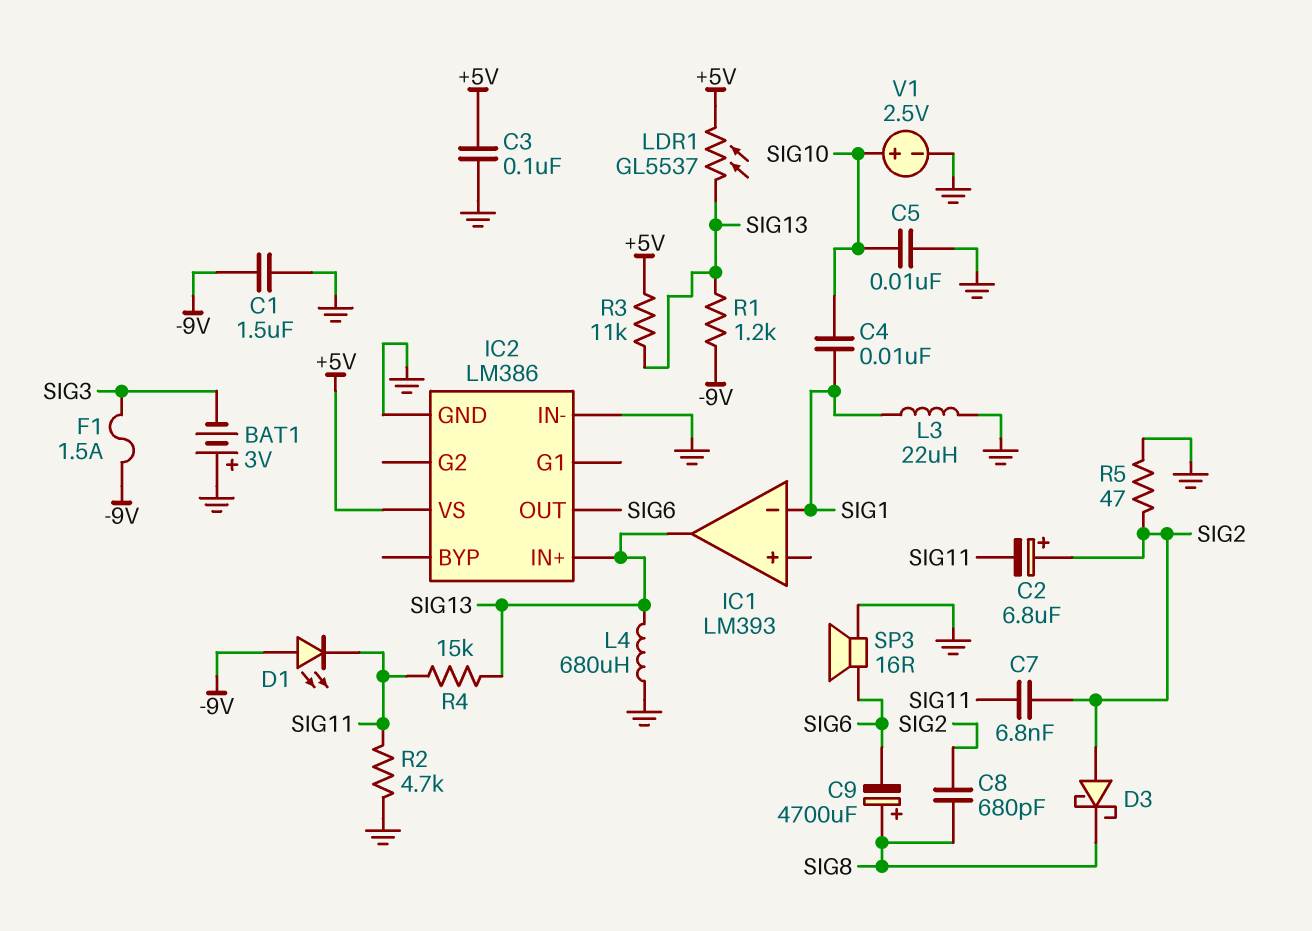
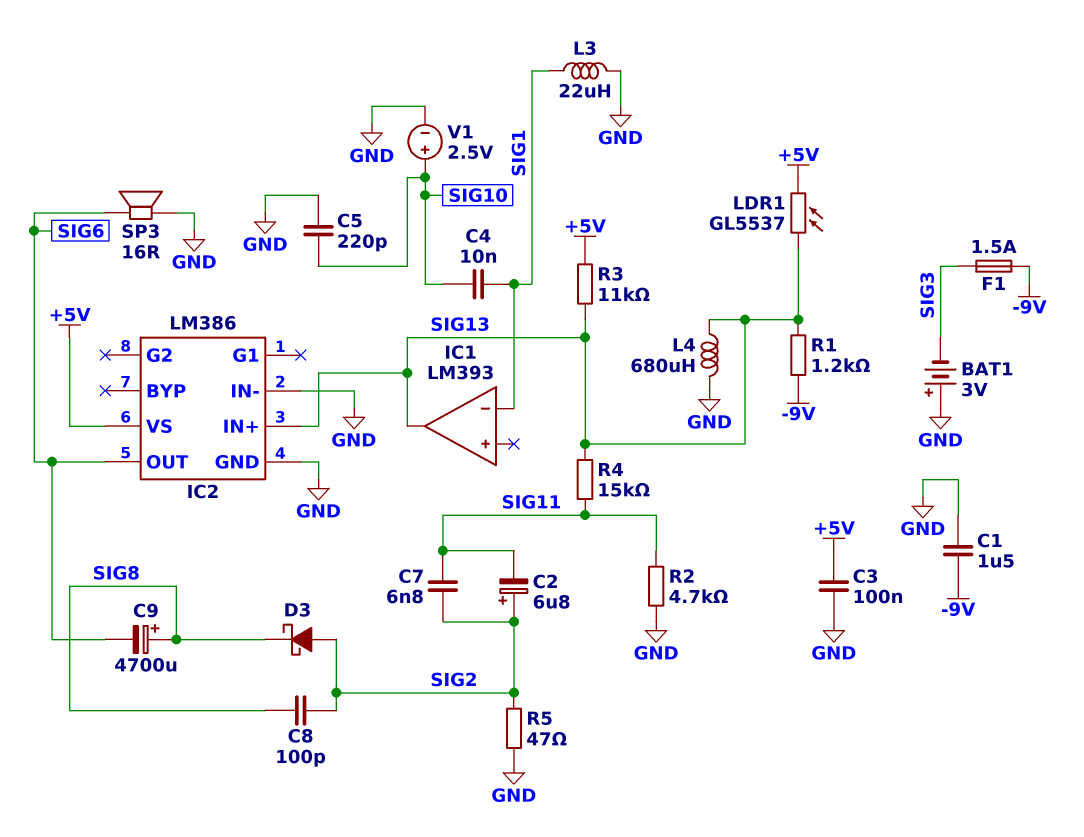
C5: 10nF (GND, SIG10) -> 220pF (GND, SIG10)
C8: 680pF (SIG2, SIG8) -> 100pF (SIG2, SIG8)
D1: LED (A -9V, K SIG11) -> none

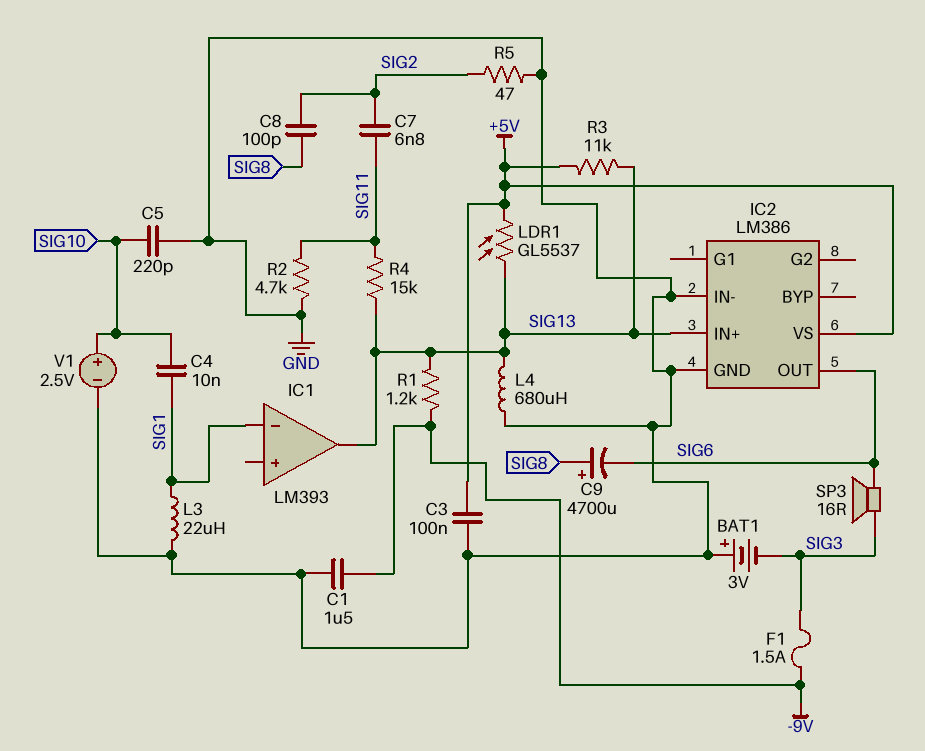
C2: 6.8uF (plus SIG2, minus SIG11) -> none
D3: schottky (A SIG2, K SIG8) -> none
SP3: speaker 16R (GND, SIG6) -> speaker 16R (SIG3, SIG6)

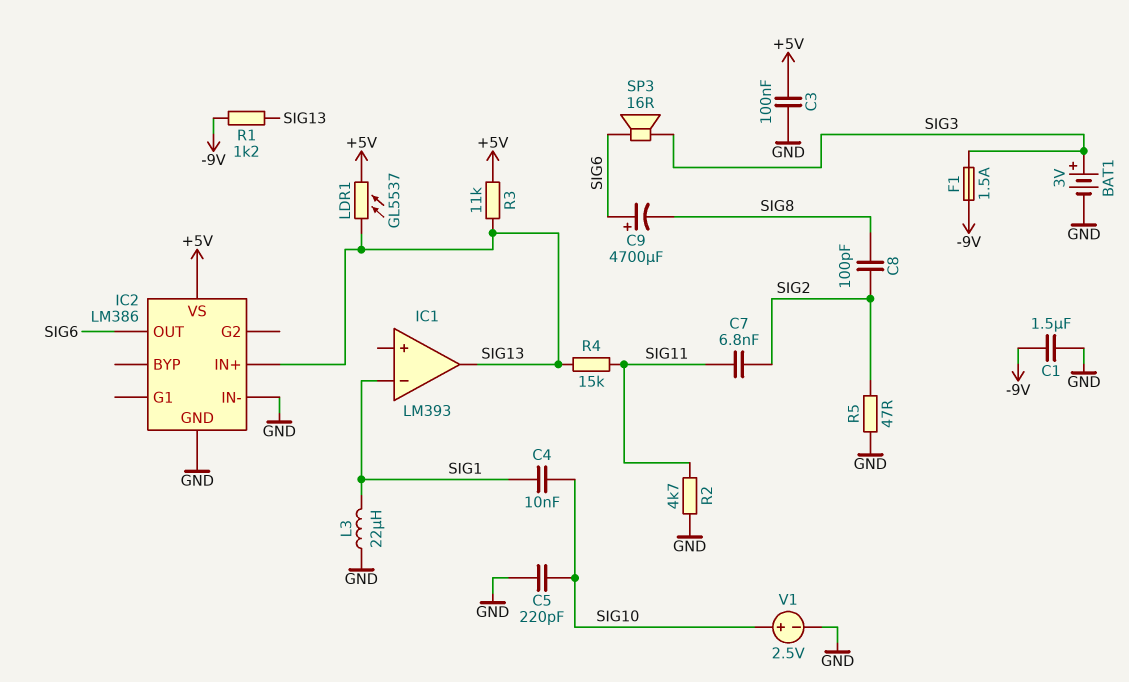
BAT1: 3V (plus GND, minus SIG3) -> 3V (plus SIG3, minus GND)
C9: 4700uF (plus SIG8, minus SIG6) -> 4700uF (plus SIG6, minus SIG8)
L4: 680uH (GND, SIG13) -> none

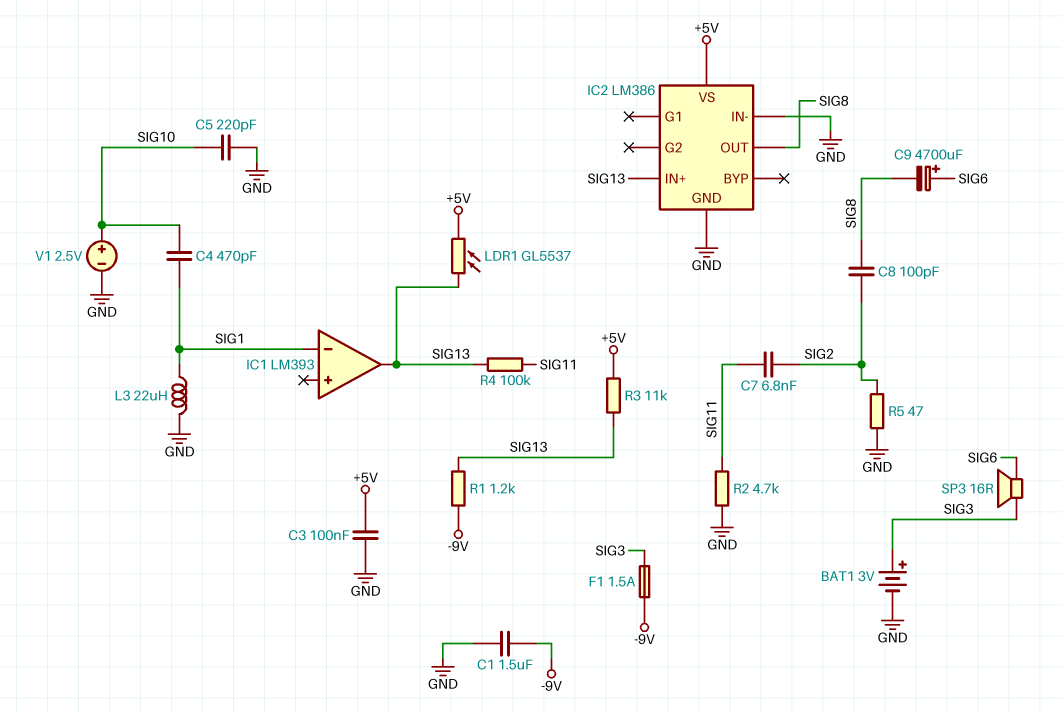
C4: 10nF (SIG1, SIG10) -> 470pF (SIG1, SIG10)
IC2 pin OUT: SIG6 -> SIG8
R4: 15k (SIG11, SIG13) -> 100k (SIG11, SIG13)

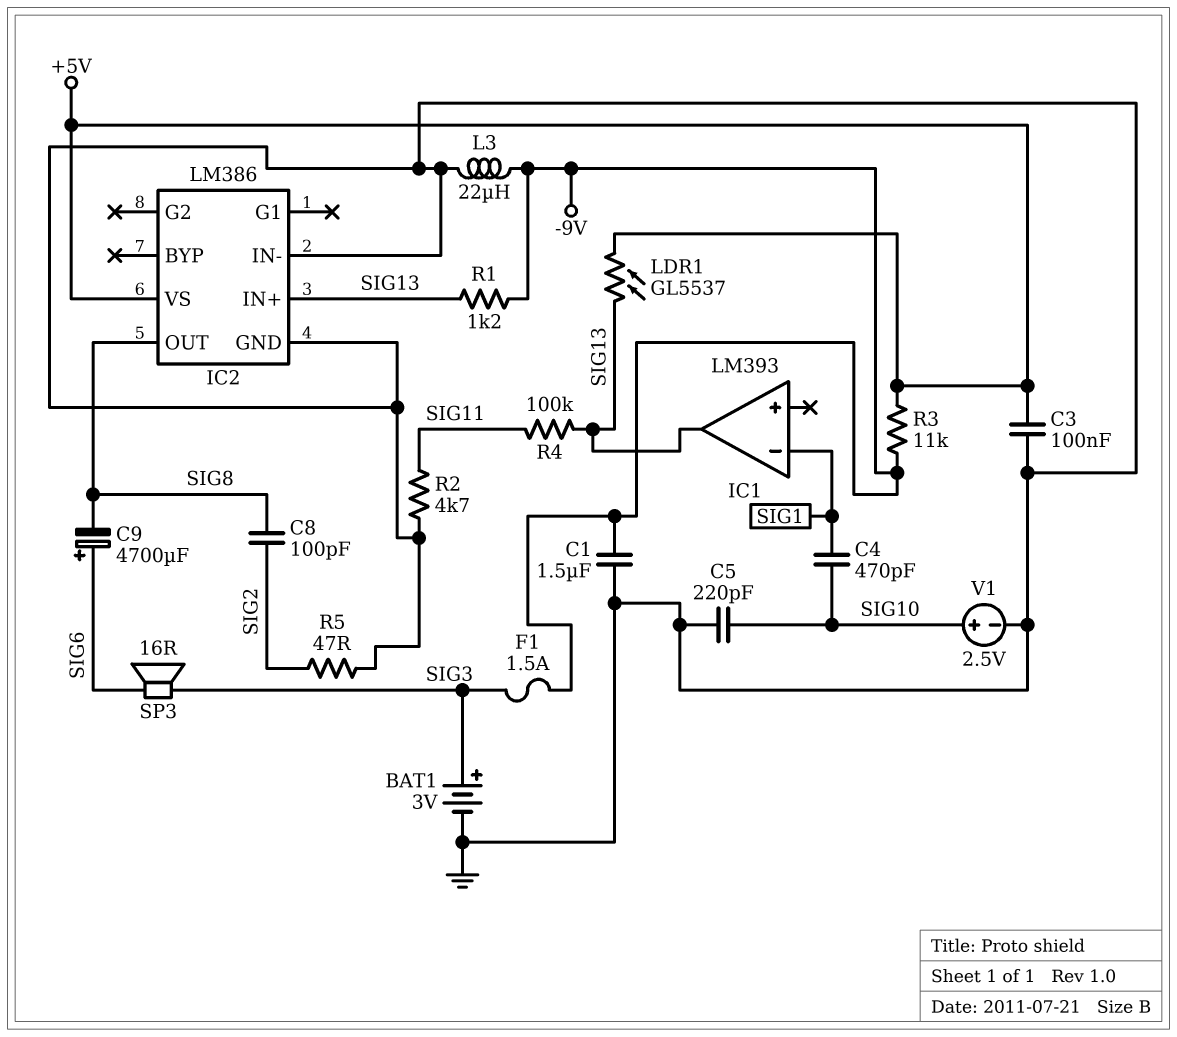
C7: 6.8nF (SIG2, SIG11) -> none
L3: 22uH (GND, SIG1) -> 22uH (-9V, GND)
R3: 11k (+5V, SIG13) -> 11k (+5V, -9V)

